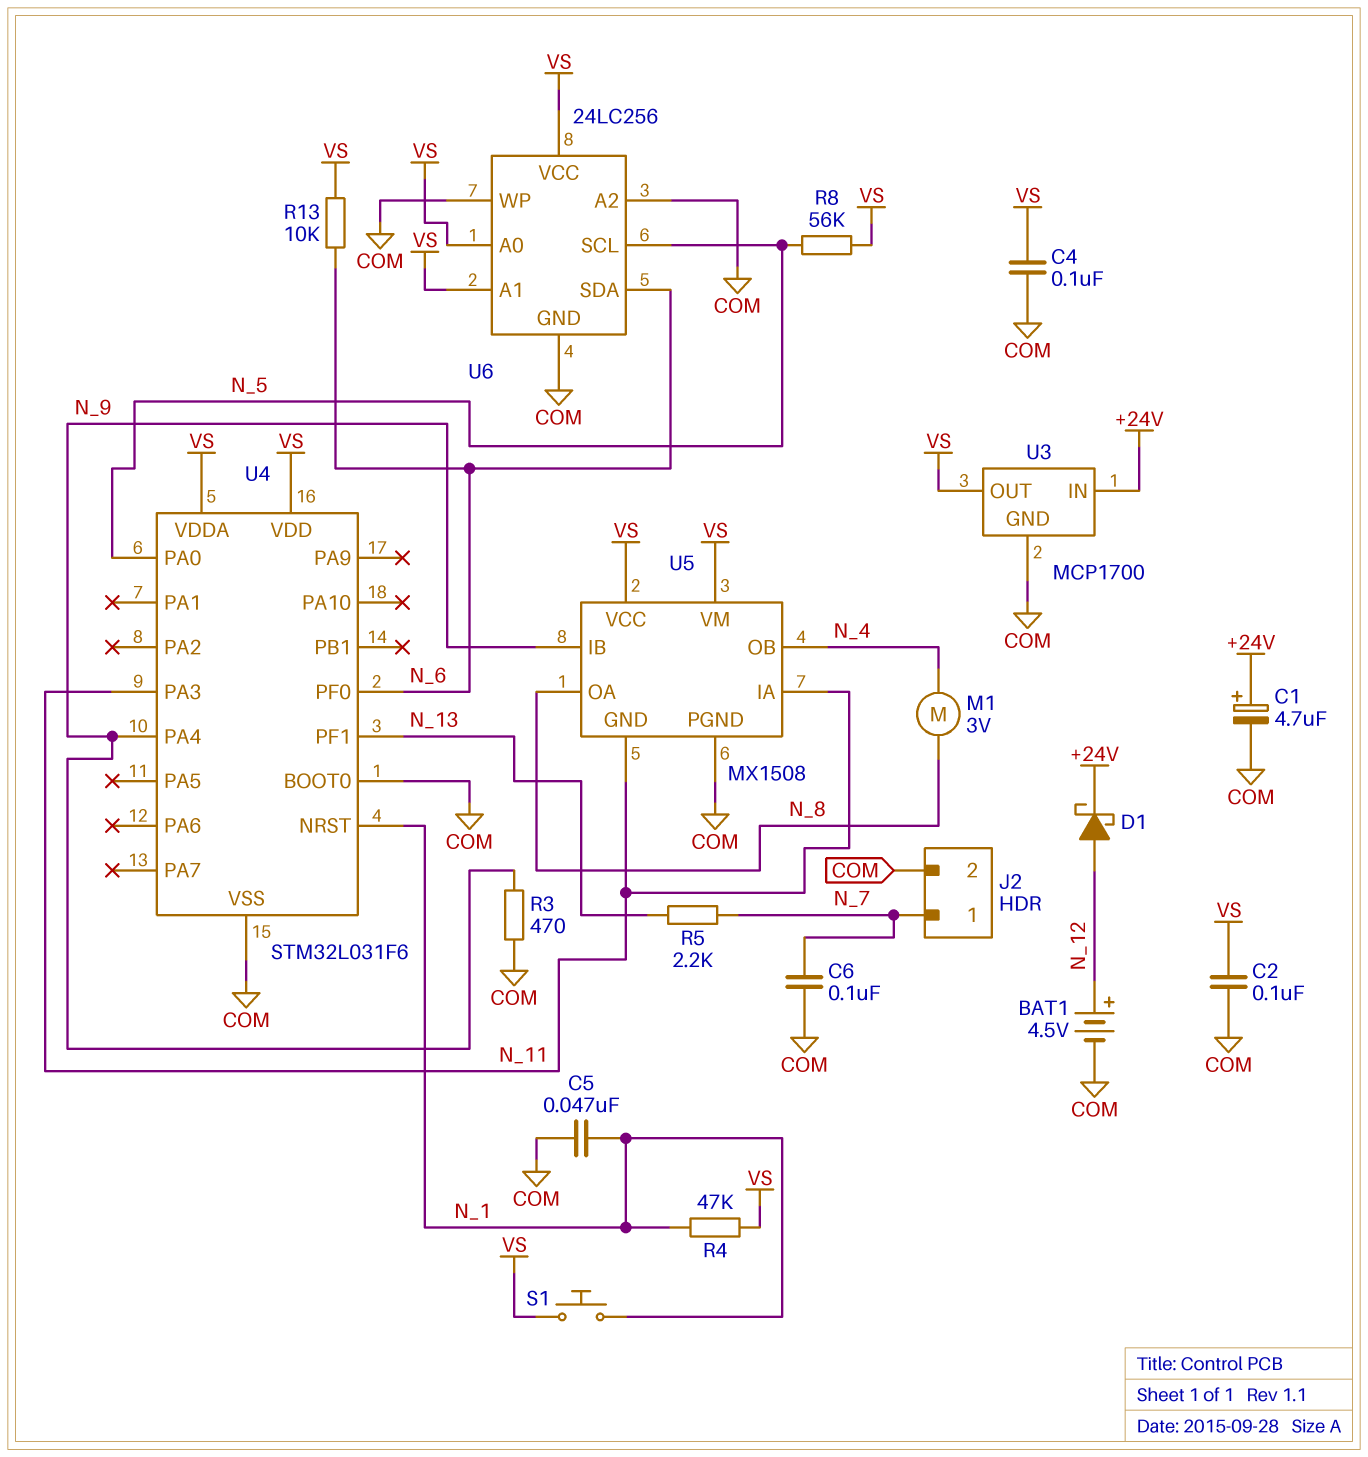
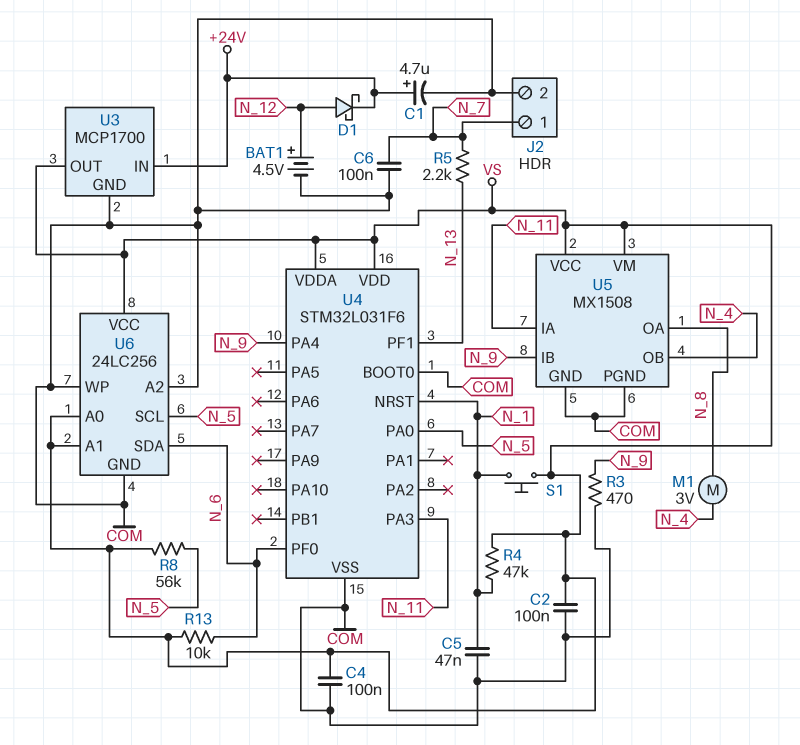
U5 pin GND: N_11 -> COM

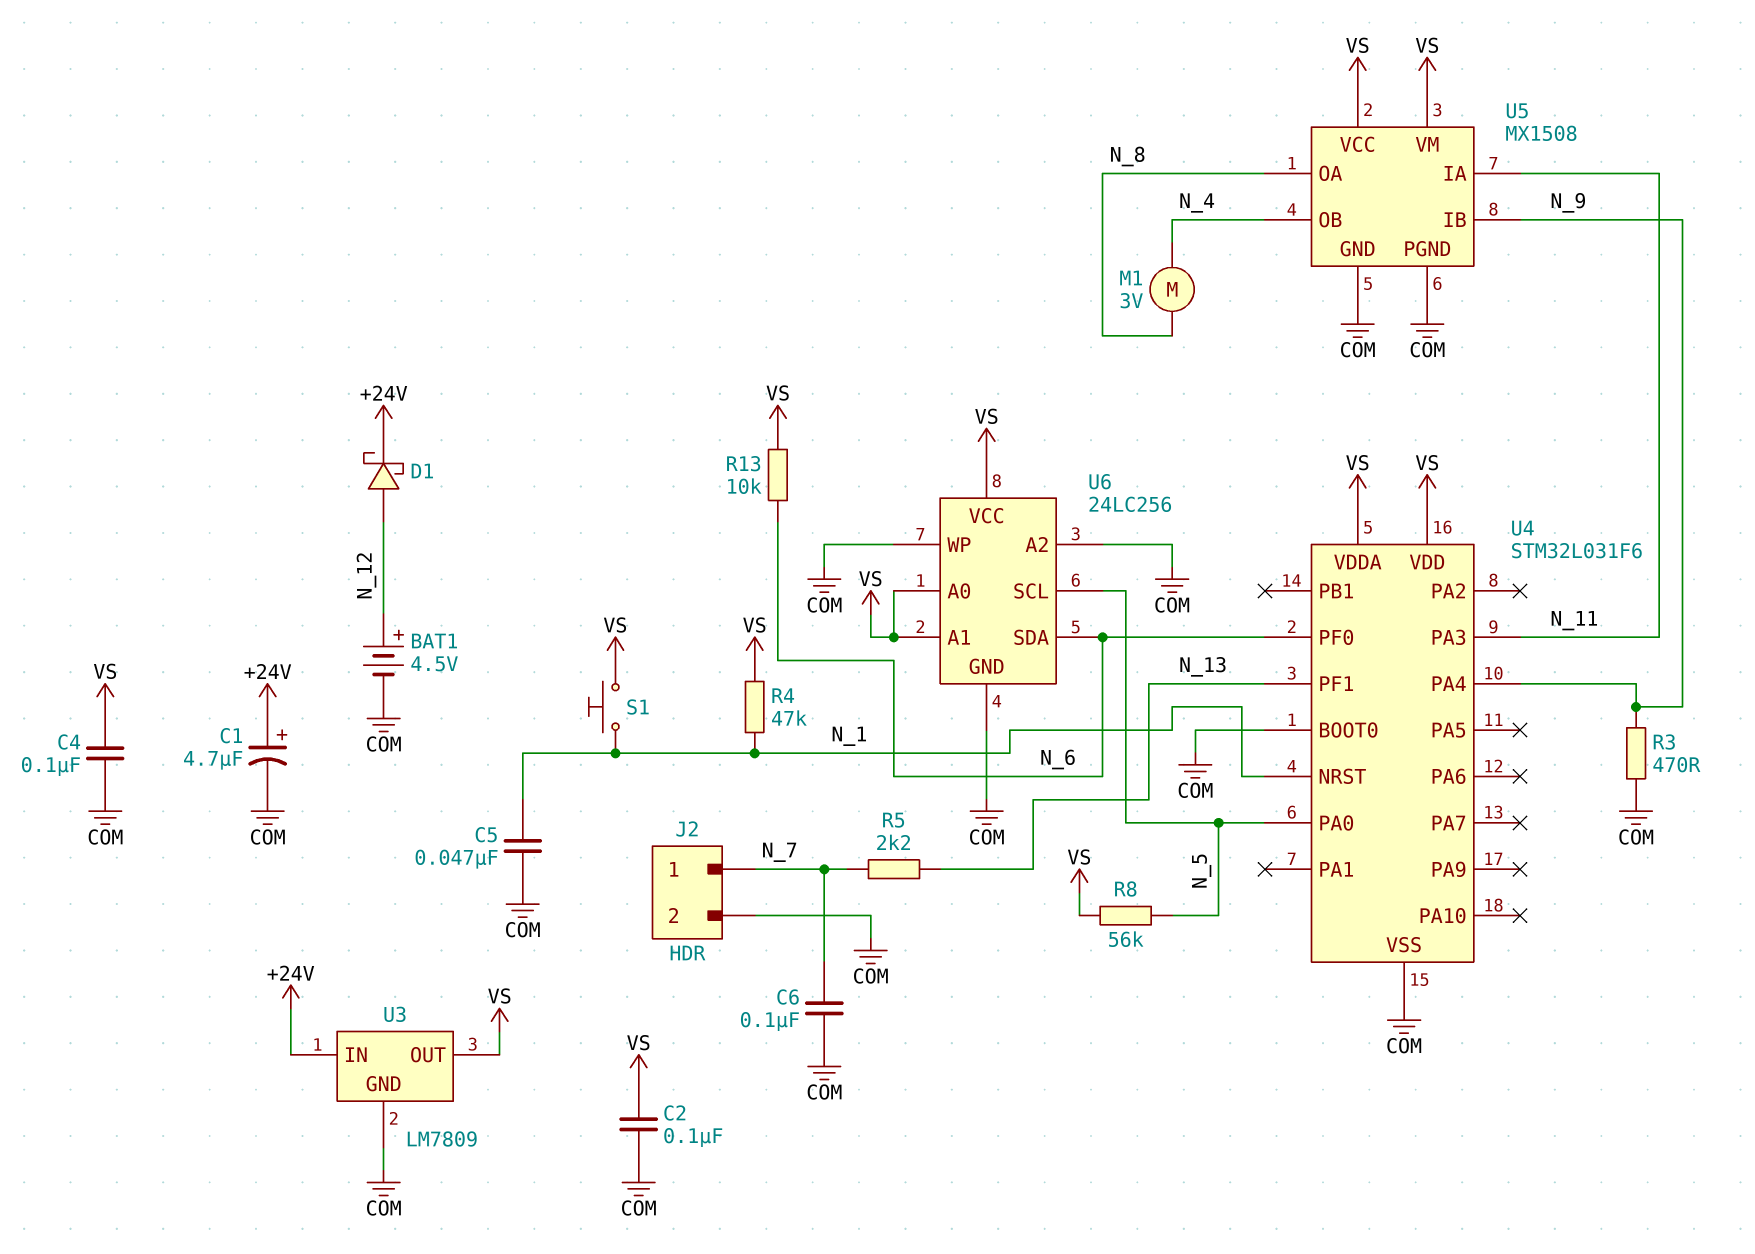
U3: MCP1700 -> LM7809

